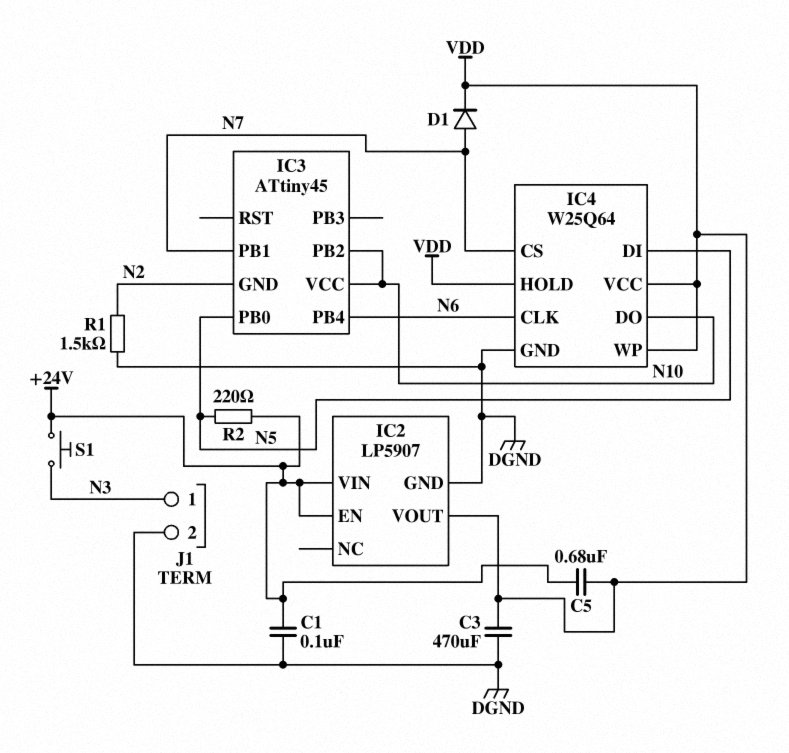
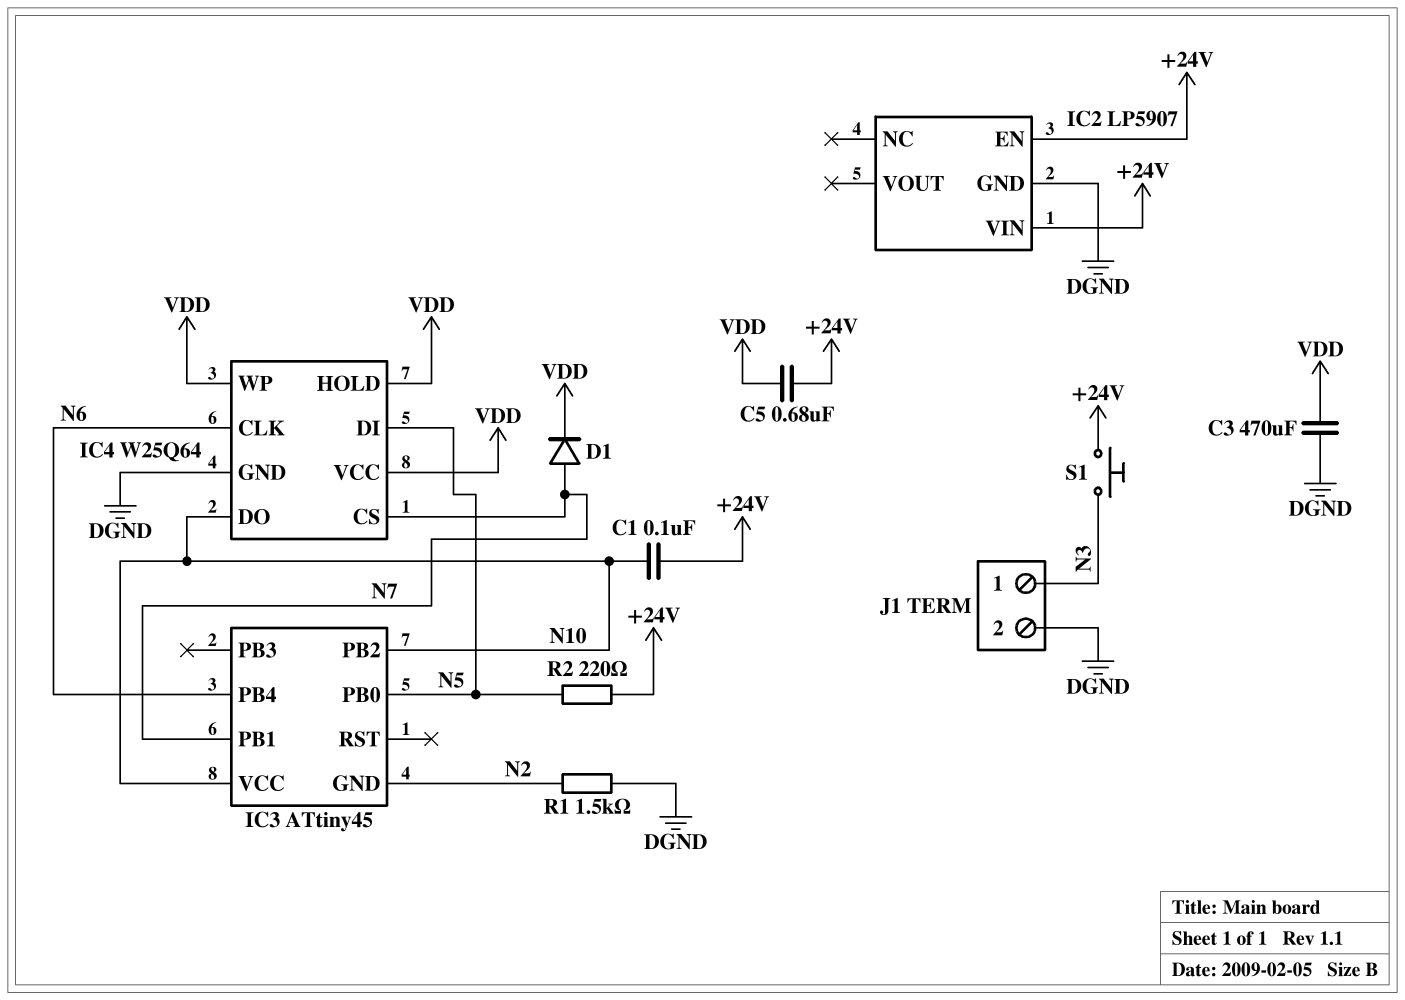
C1: 100nF (+24V, DGND) -> 100nF (+24V, N10)
IC2 pin VOUT: VDD -> none

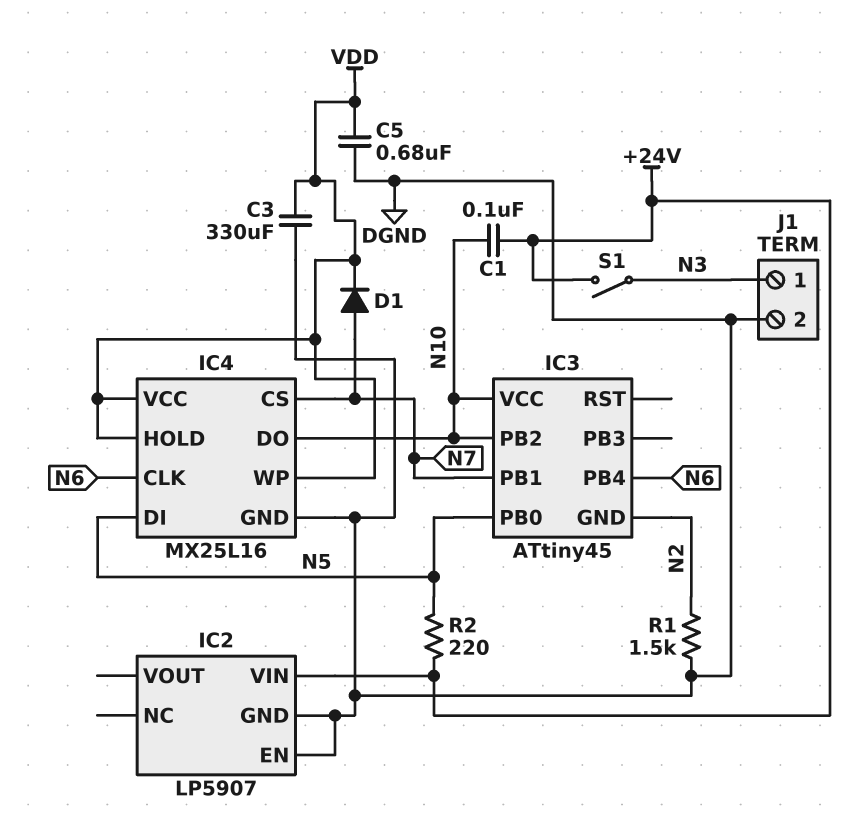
C3: 470uF (DGND, VDD) -> 330uF (DGND, VDD)
C5: 680nF (+24V, VDD) -> 680nF (DGND, VDD)
IC2 pin EN: +24V -> DGND
IC4: W25Q64 -> MX25L16
S1: button (+24V, N3) -> switch (+24V, N3)

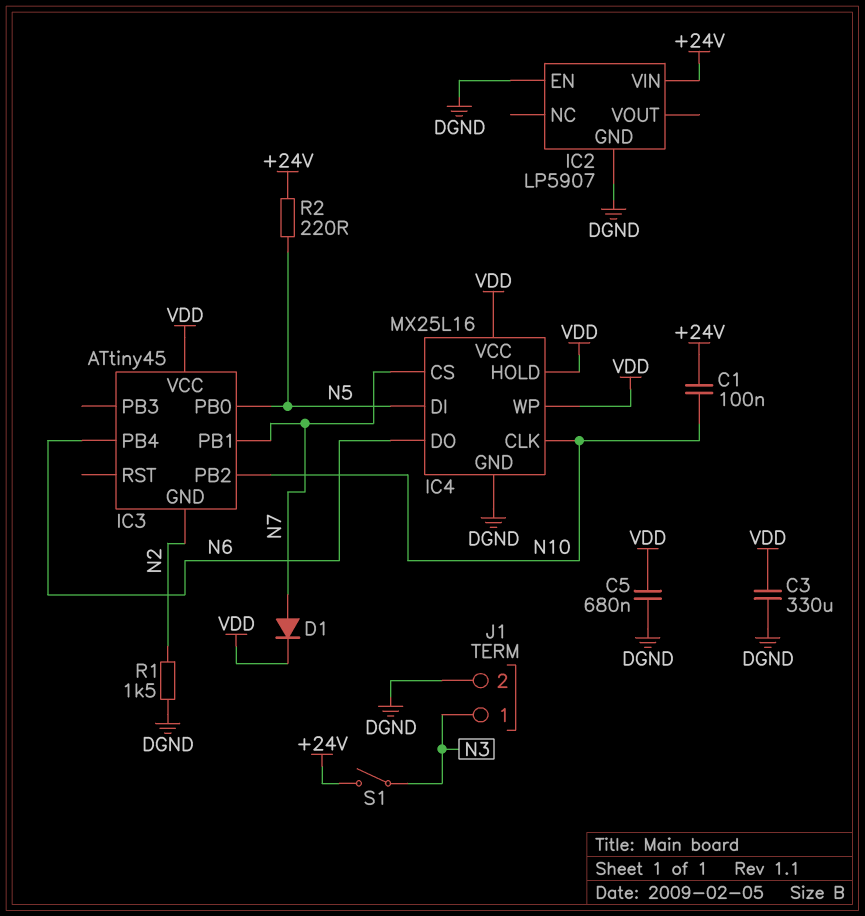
IC3 pin VCC: N10 -> VDD
IC4 pin CLK: N6 -> N10
IC4 pin DO: N10 -> N6

